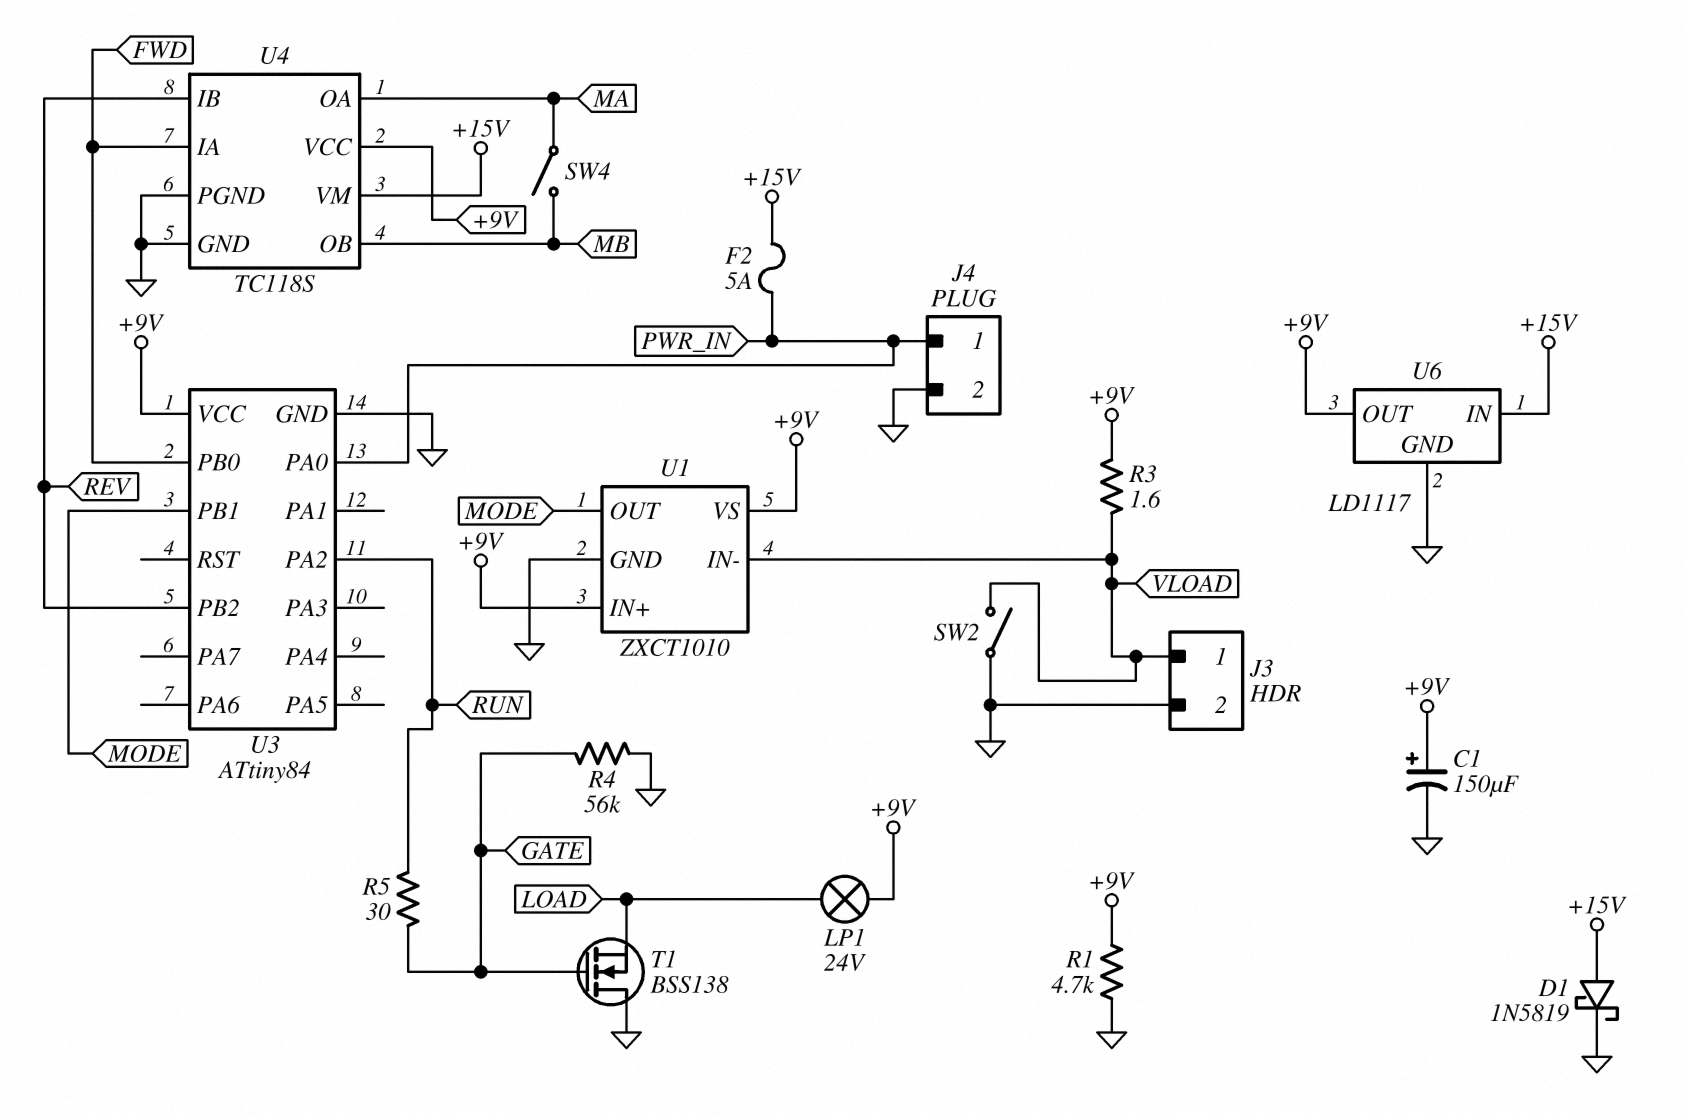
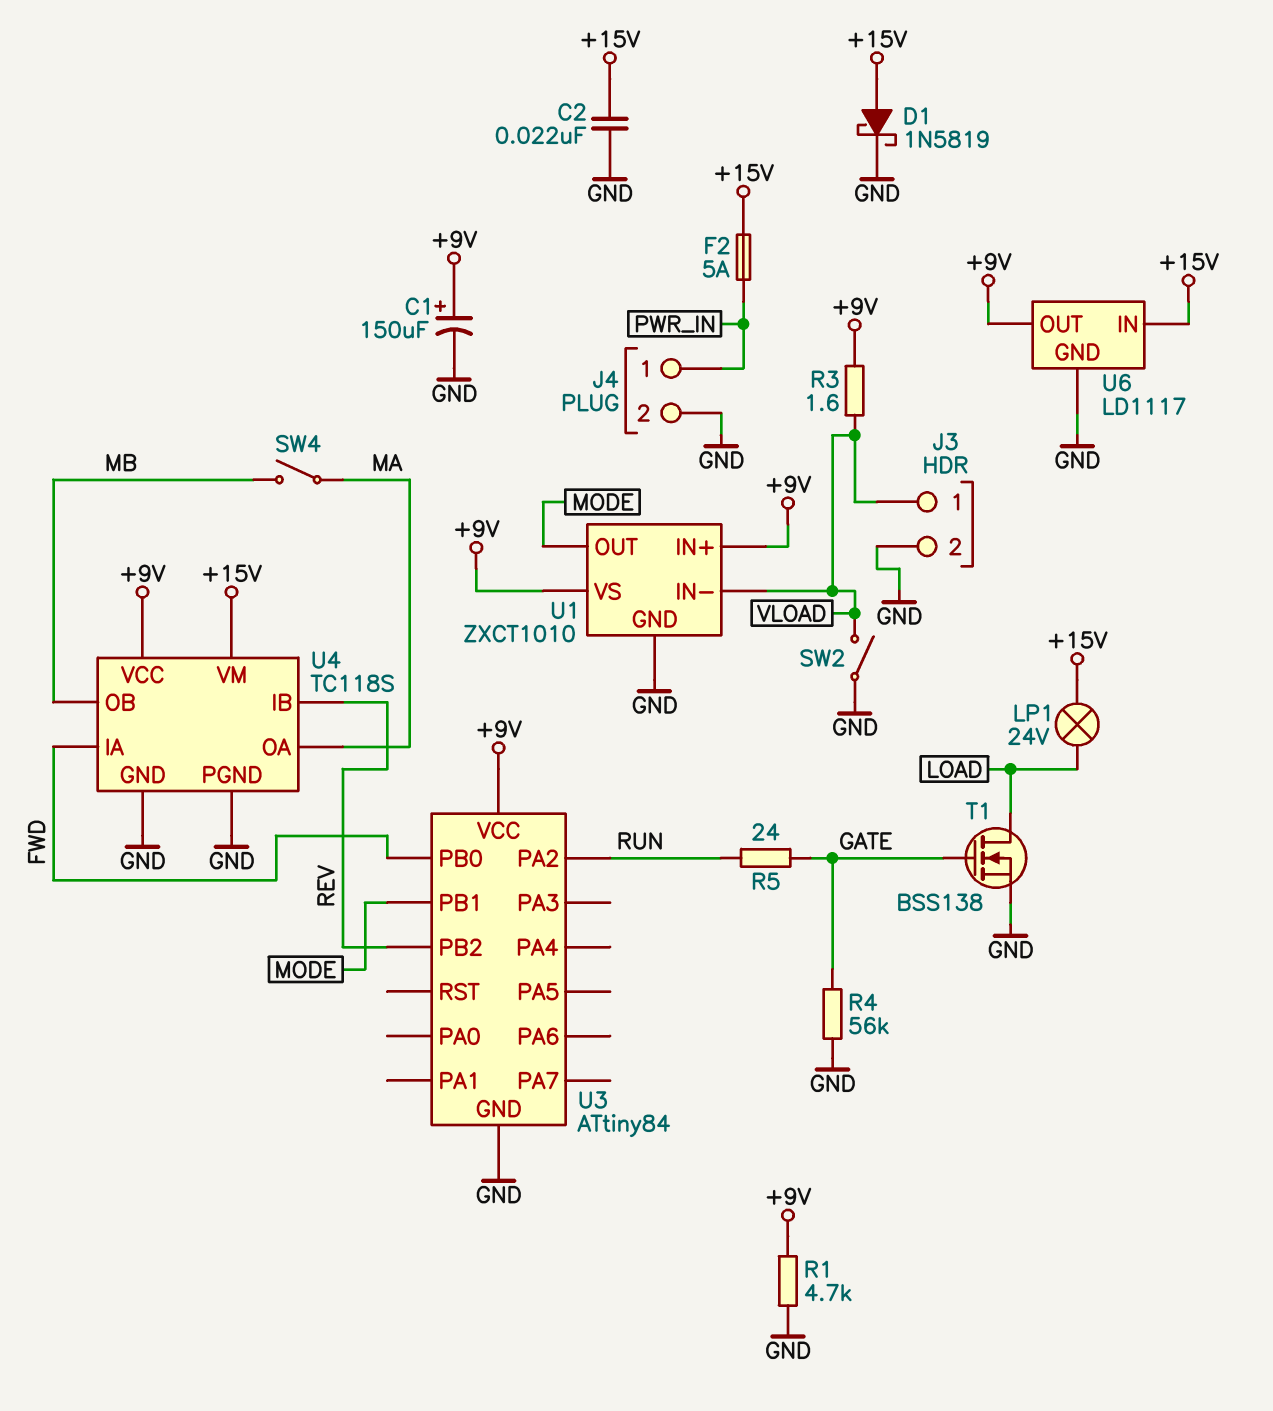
C2: none -> 22nF (+15V, GND)
LP1: lamp 24V (+9V, LOAD) -> lamp 24V (+15V, LOAD)
R5: 30 (GATE, RUN) -> 24 (GATE, RUN)
T1: NMOS BSS138 (G GATE, D GND, S LOAD) -> NMOS BSS138 (G GATE, D LOAD, S GND)
U3 pin PA0: PWR_IN -> none

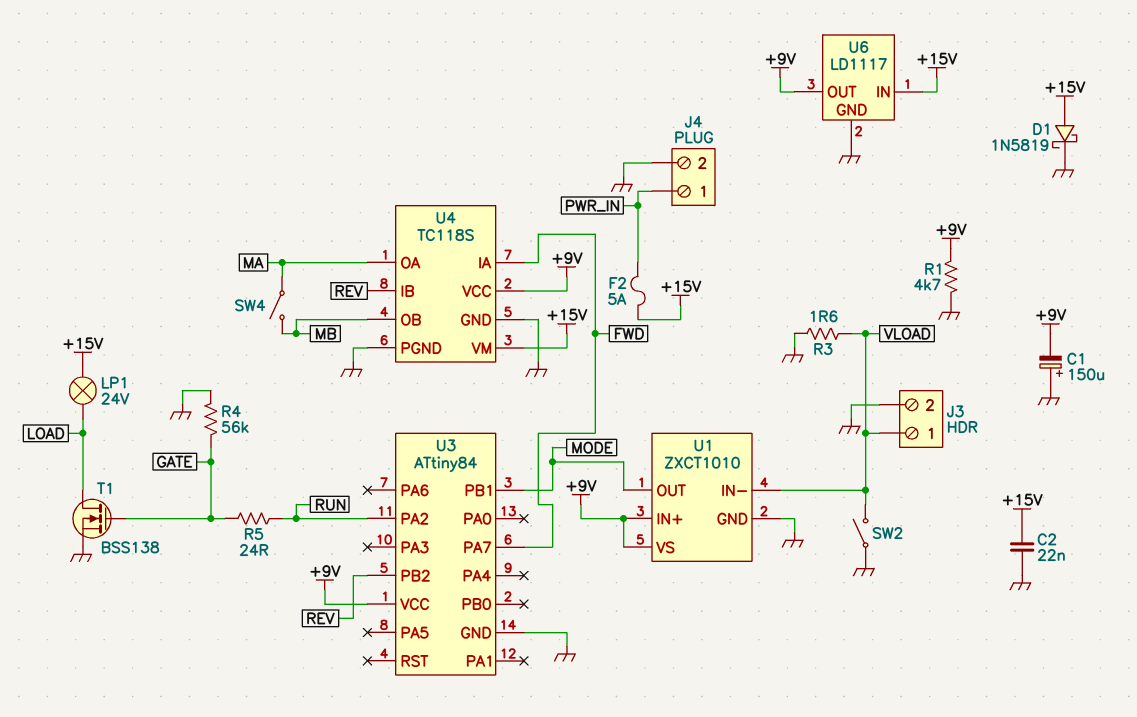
C1: 150uF (plus +9V, minus GND) -> 150uF (plus GND, minus +9V)
R3: 1.6 (+9V, VLOAD) -> 1.6 (GND, VLOAD)
U3 pin PA7: none -> FWD
U3 pin PB0: FWD -> none

